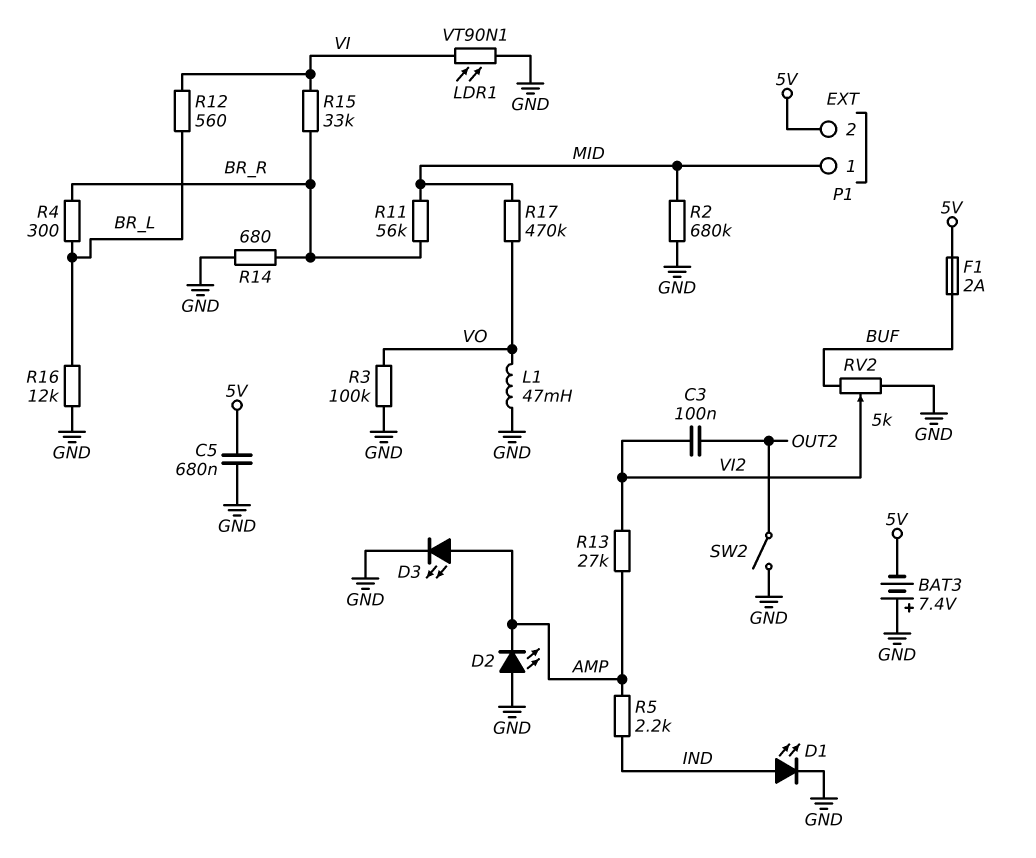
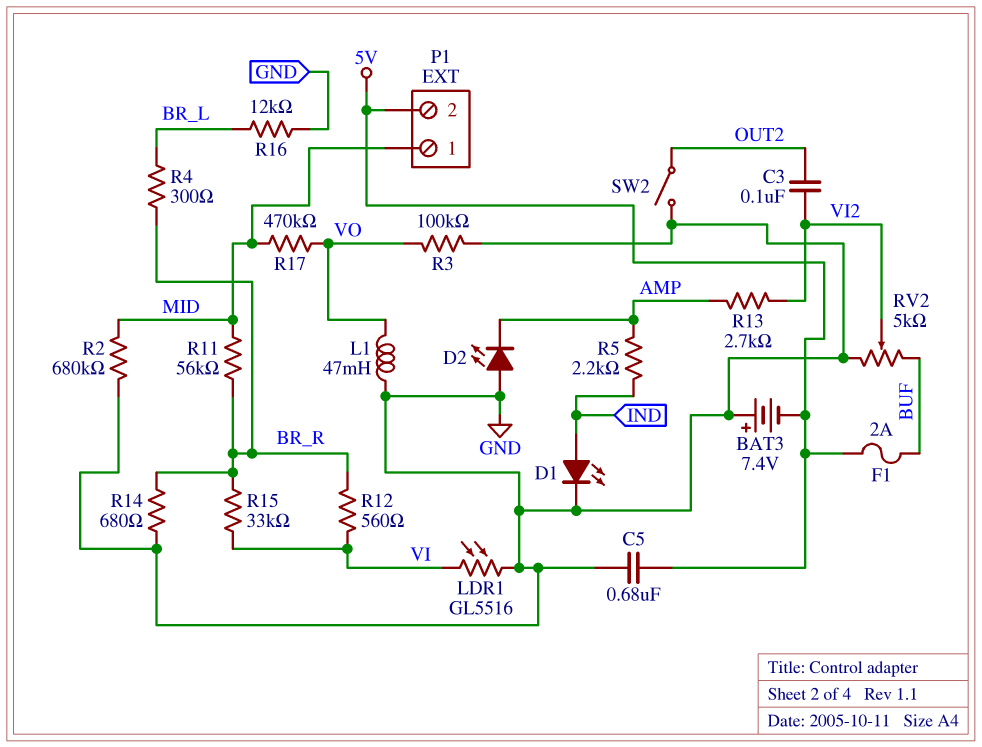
D3: LED (A AMP, K GND) -> none
LDR1: VT90N1 (GND, VI) -> GL5516 (GND, VI)
R12: 560 (BR_L, VI) -> 560 (BR_R, VI)
R13: 27k (AMP, VI2) -> 2.7k (AMP, VI2)

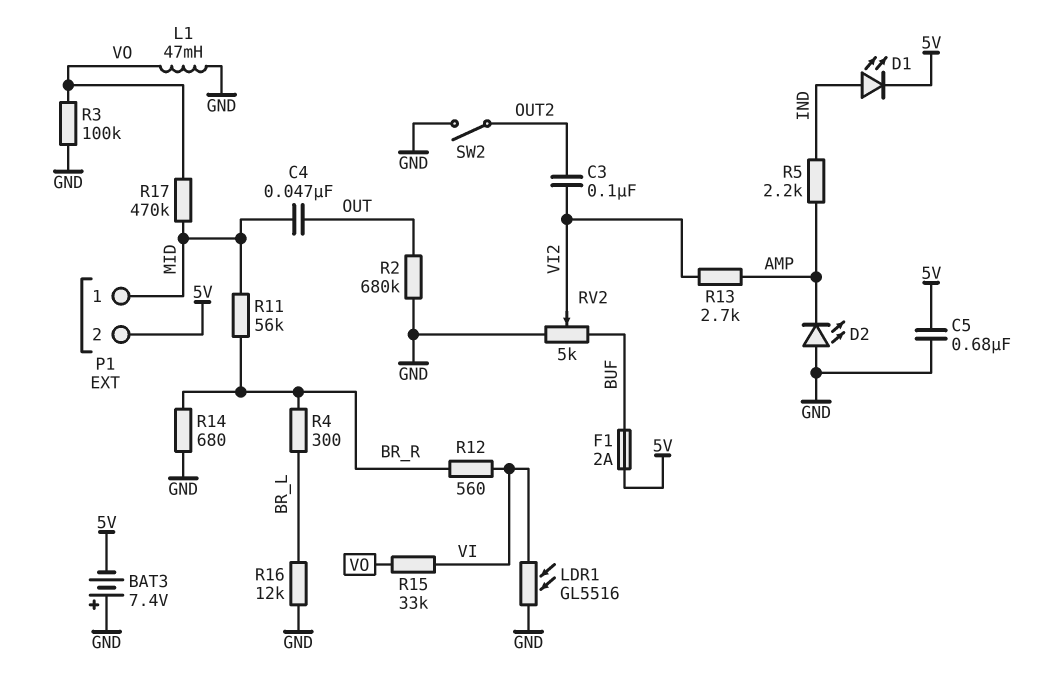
C4: none -> 47nF (MID, OUT)
D1: LED (A IND, K GND) -> LED (A IND, K 5V)
R2: 680k (GND, MID) -> 680k (GND, OUT)
R15: 33k (BR_R, VI) -> 33k (VI, VO)

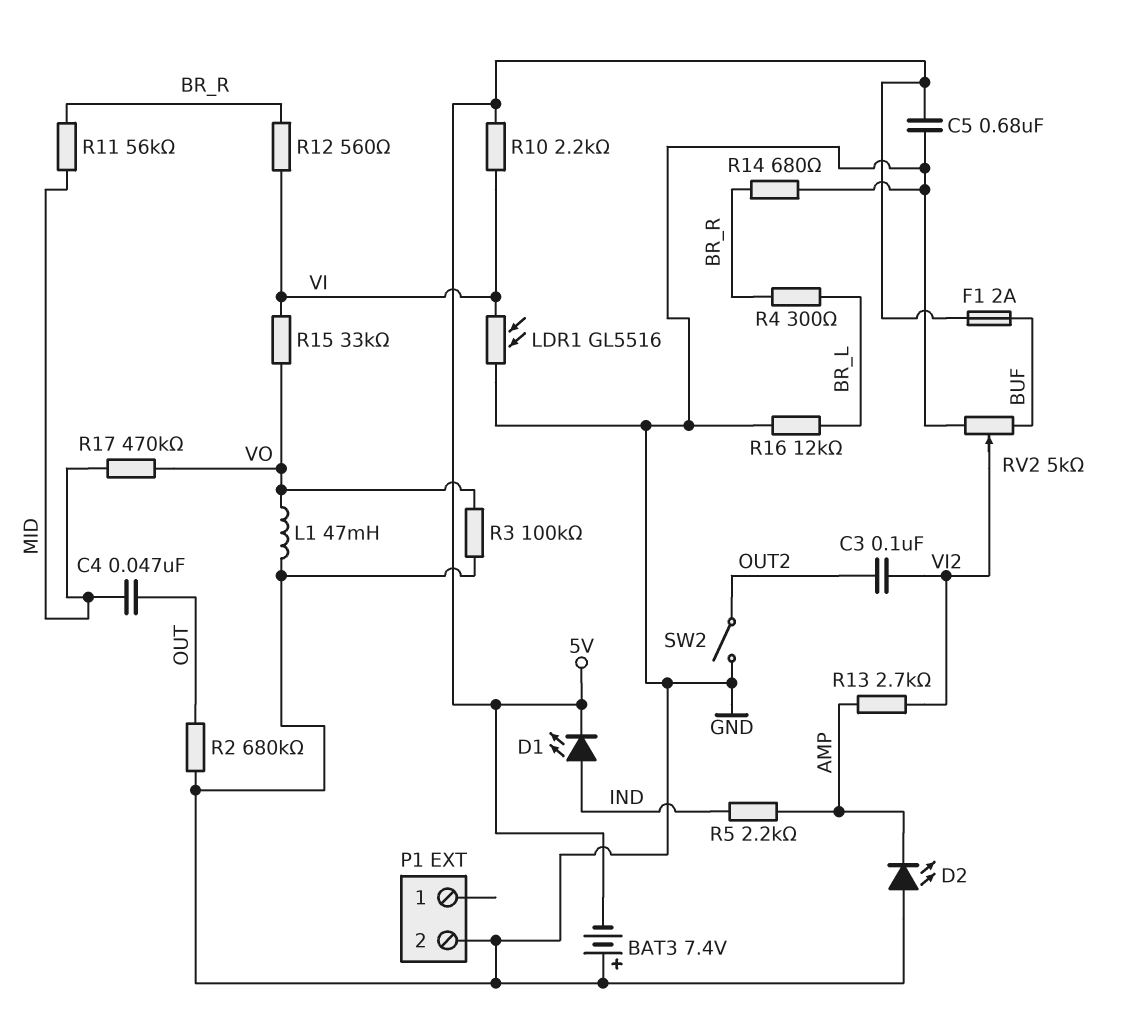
P1 pin 1: MID -> none
P1 pin 2: 5V -> GND
R10: none -> 2.2k (5V, VI)

